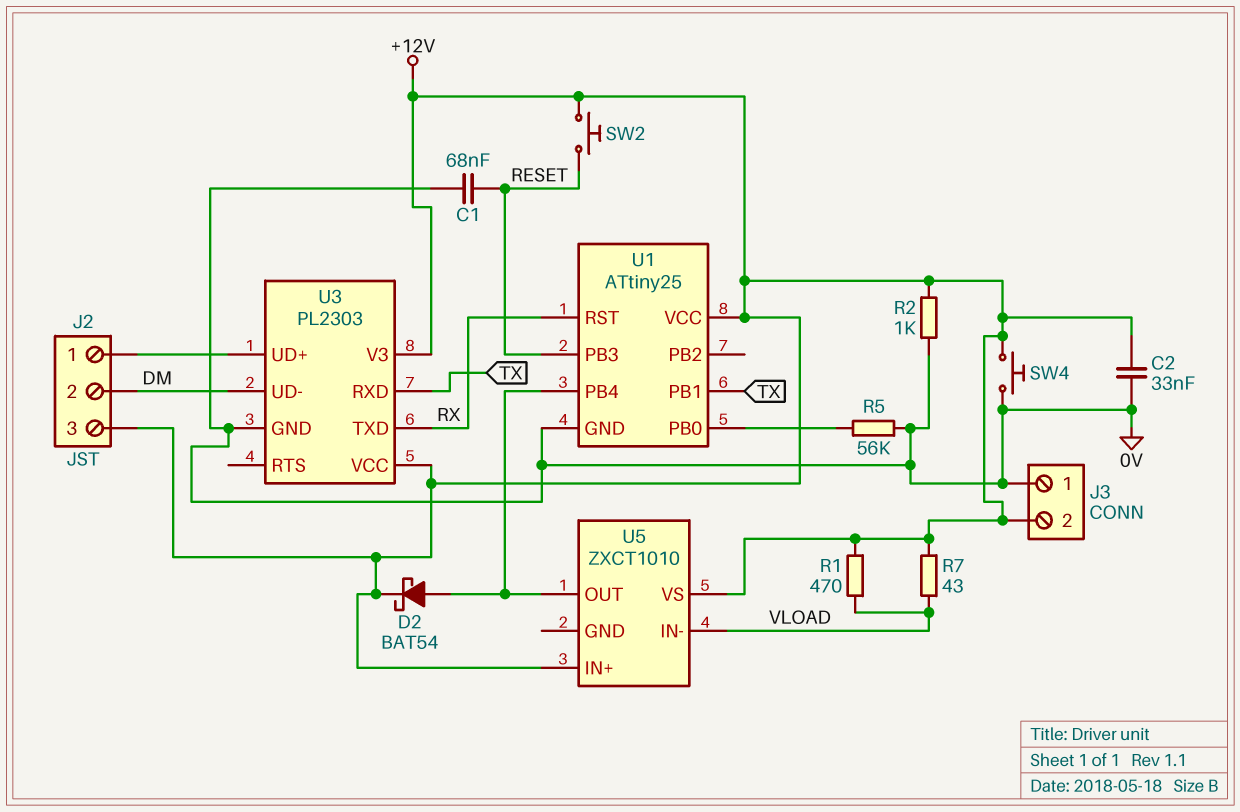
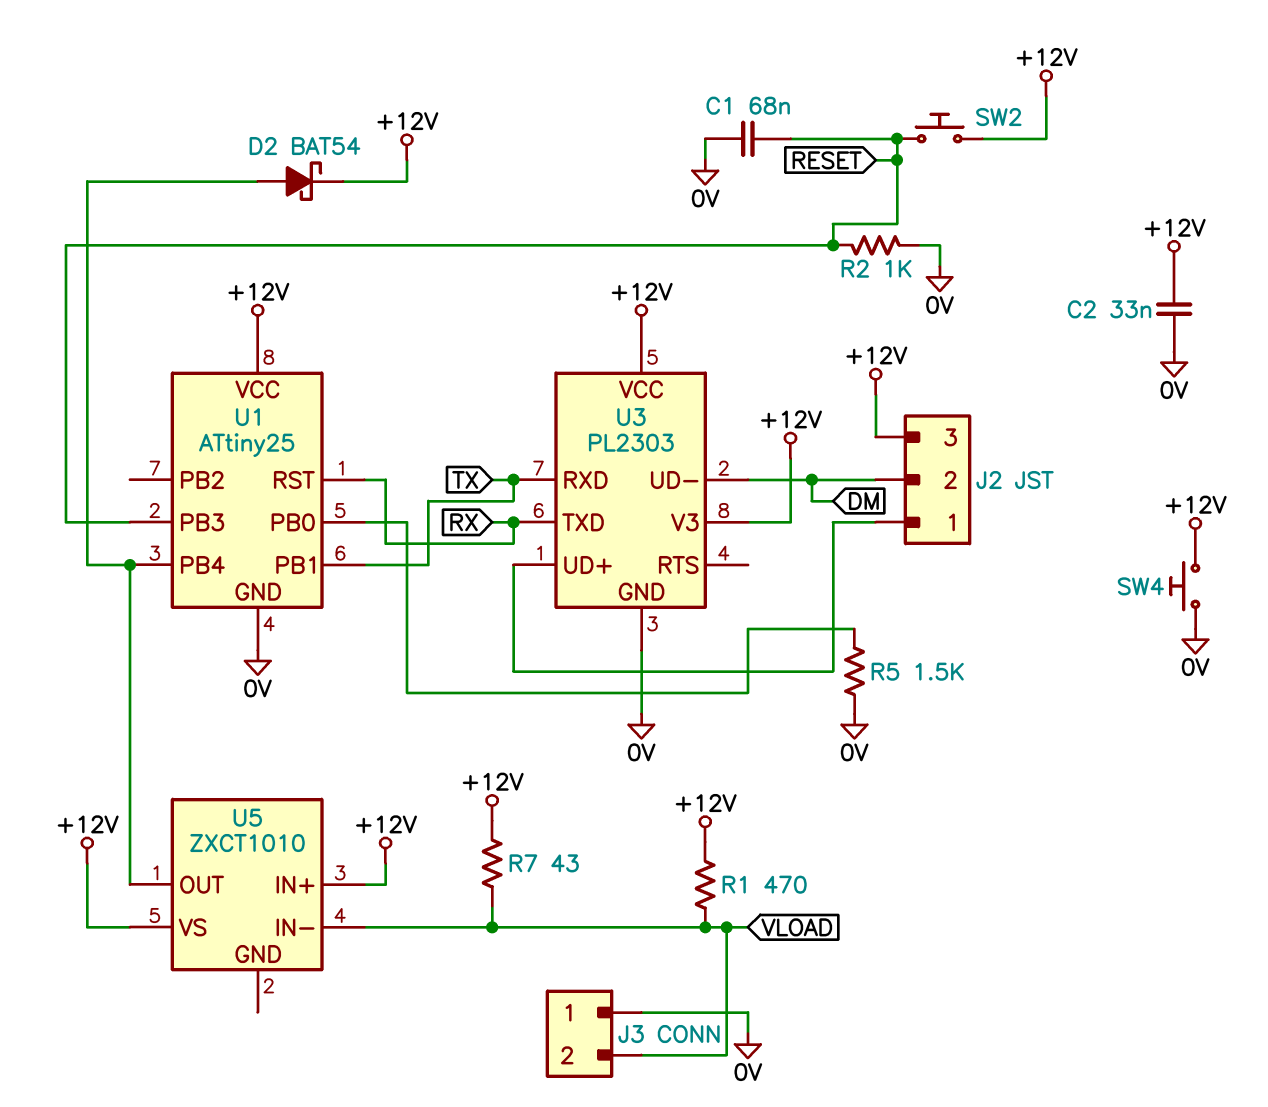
J3 pin 2: +12V -> VLOAD
R2: 1k (+12V, 0V) -> 1k (0V, RESET)
R5: 56k (0V, U1/PB0) -> 1.5k (0V, U1/PB0)

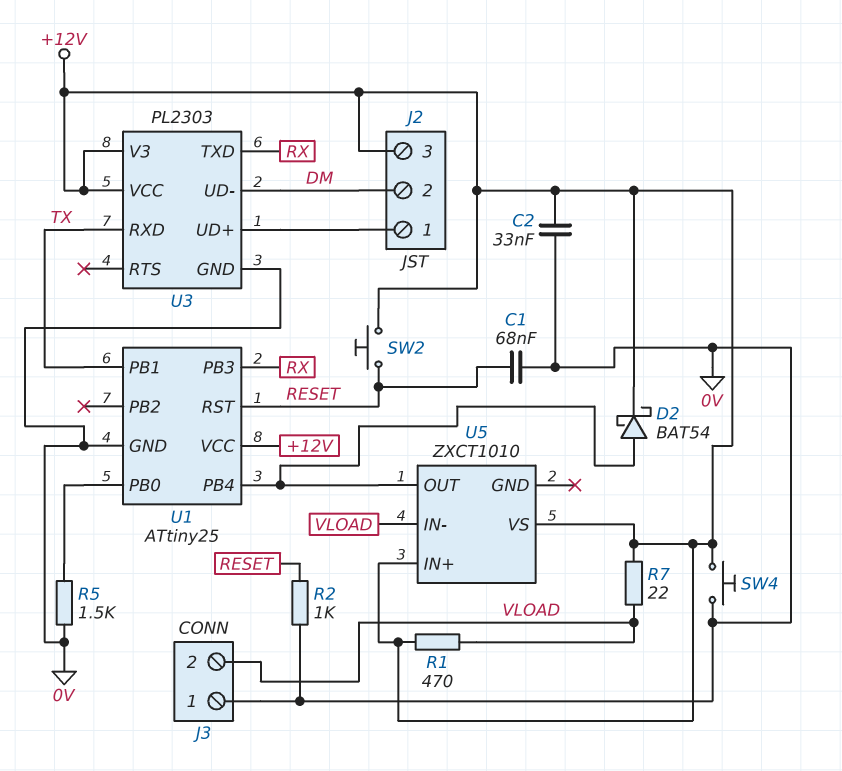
R7: 43 (+12V, VLOAD) -> 22 (+12V, VLOAD)
U1 pin PB3: RESET -> RX
U1 pin RST: RX -> RESET

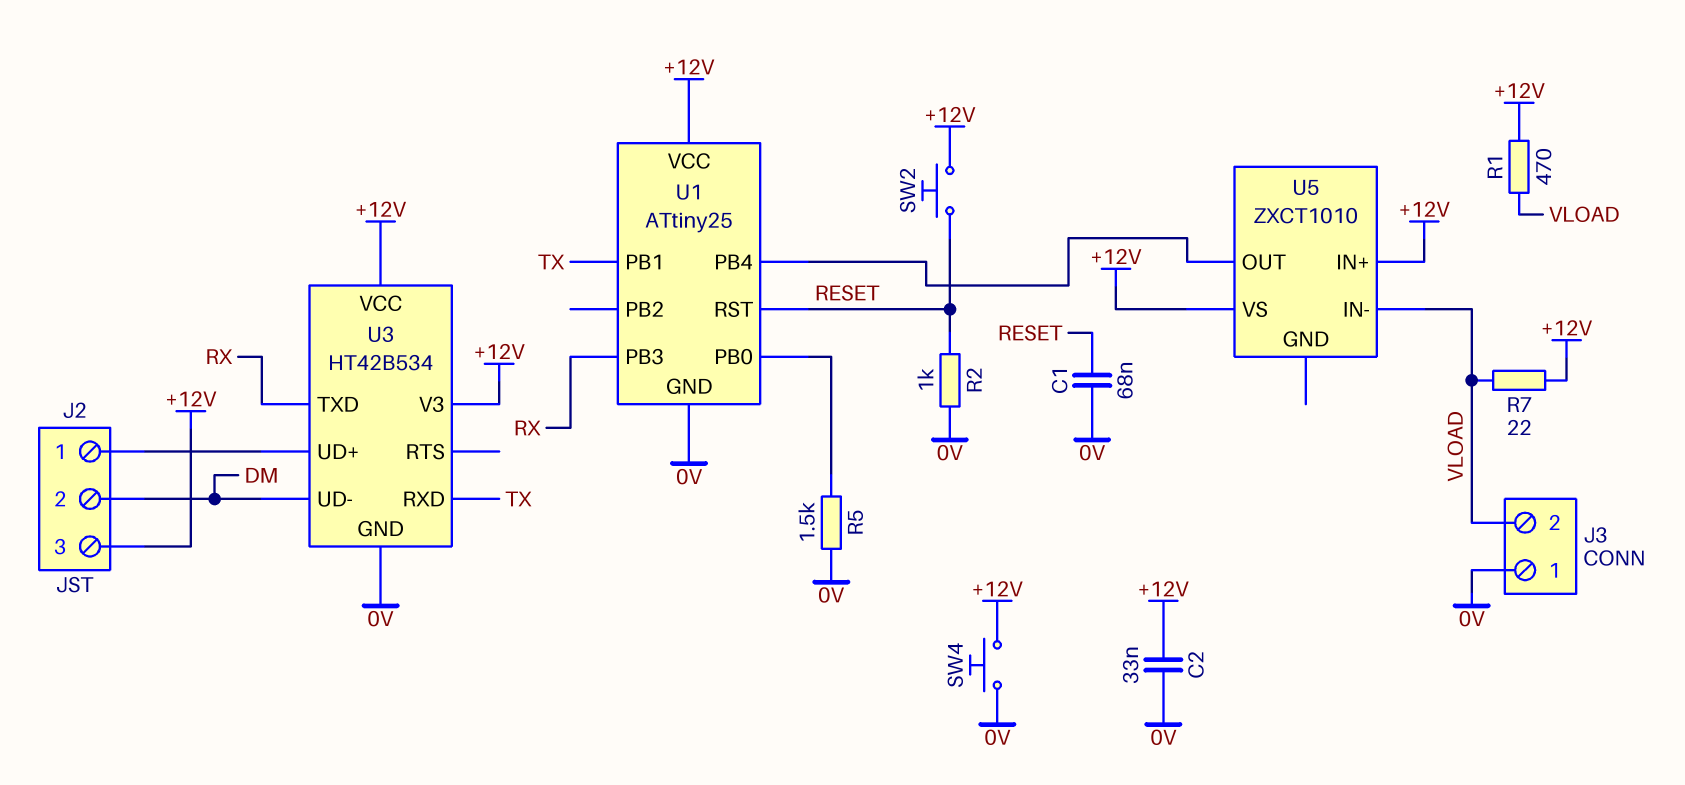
D2: schottky BAT54 (A U1/PB4, K +12V) -> none
U3: PL2303 -> HT42B534

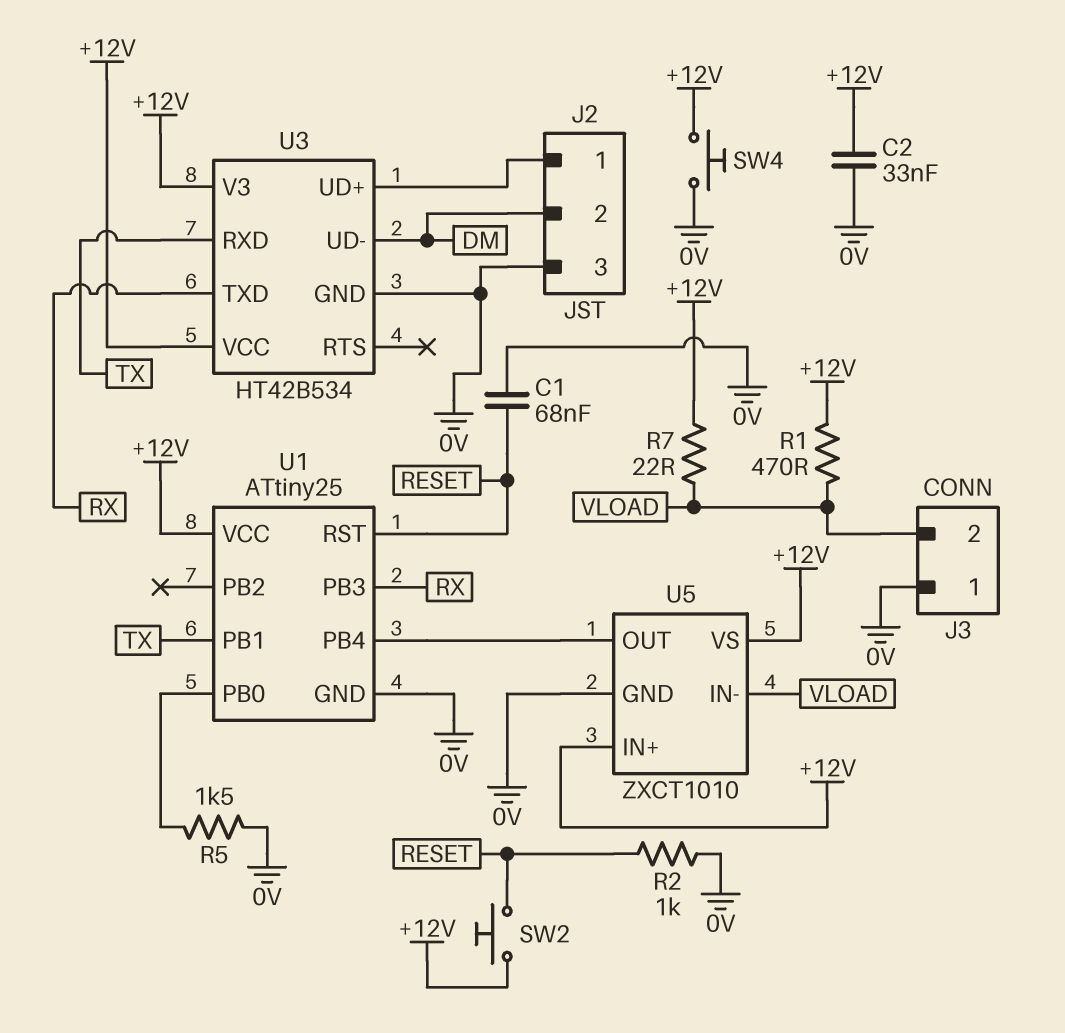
J2 pin 3: +12V -> 0V
U5 pin GND: none -> 0V

